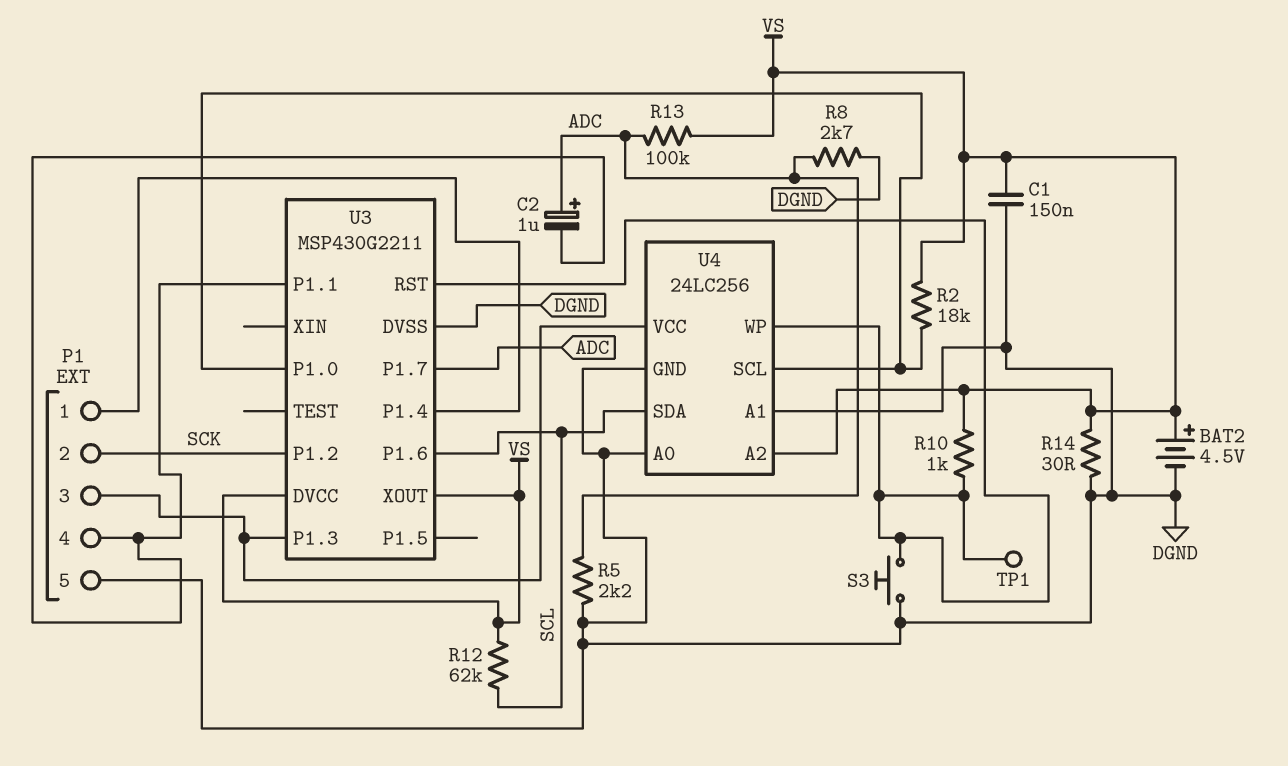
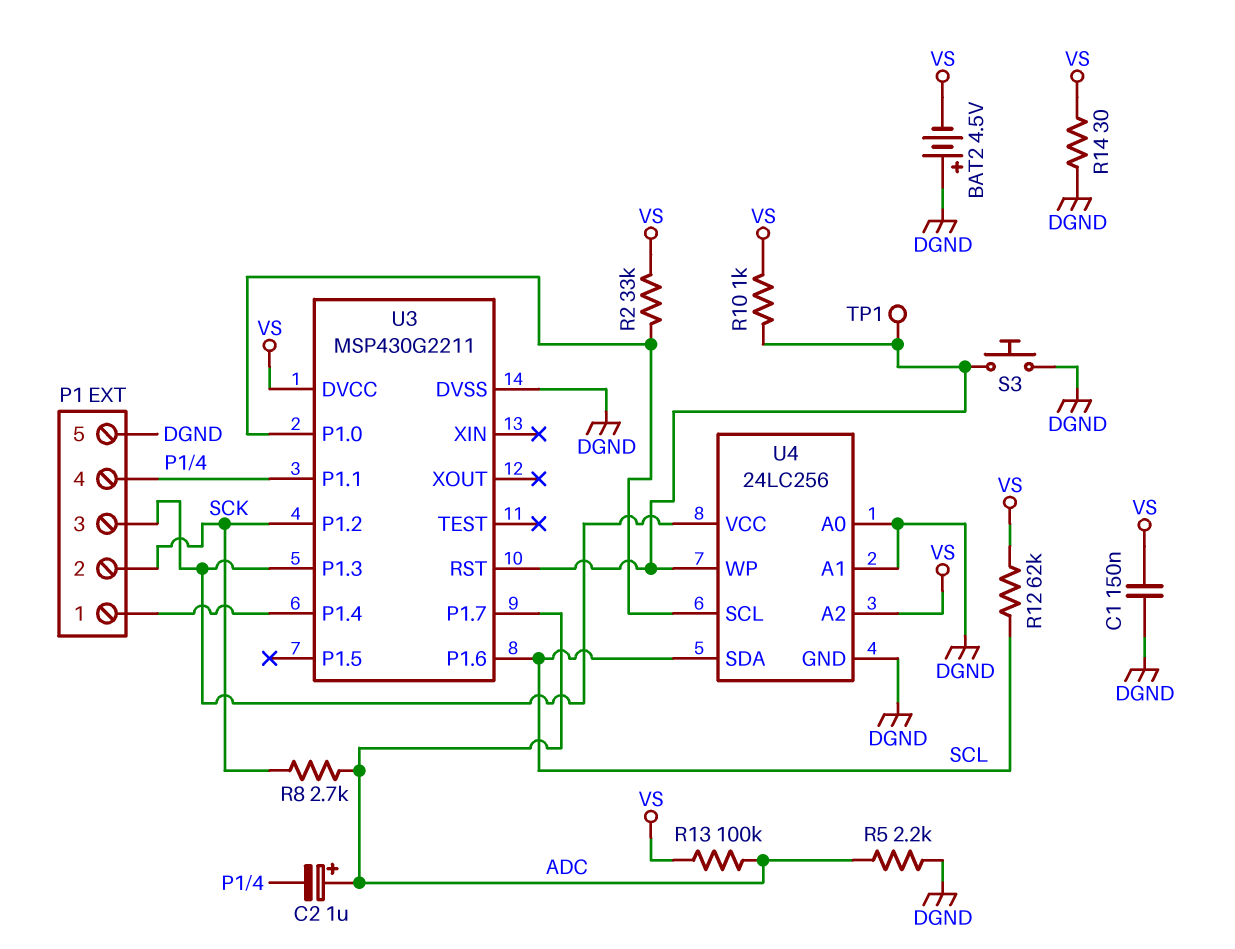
BAT2: 4.5V (plus VS, minus DGND) -> 4.5V (plus DGND, minus VS)
R2: 18k (U3/P1.0, VS) -> 33k (U3/P1.0, VS)
R8: 2.7k (ADC, DGND) -> 2.7k (ADC, SCK)
U3 pin XOUT: VS -> none

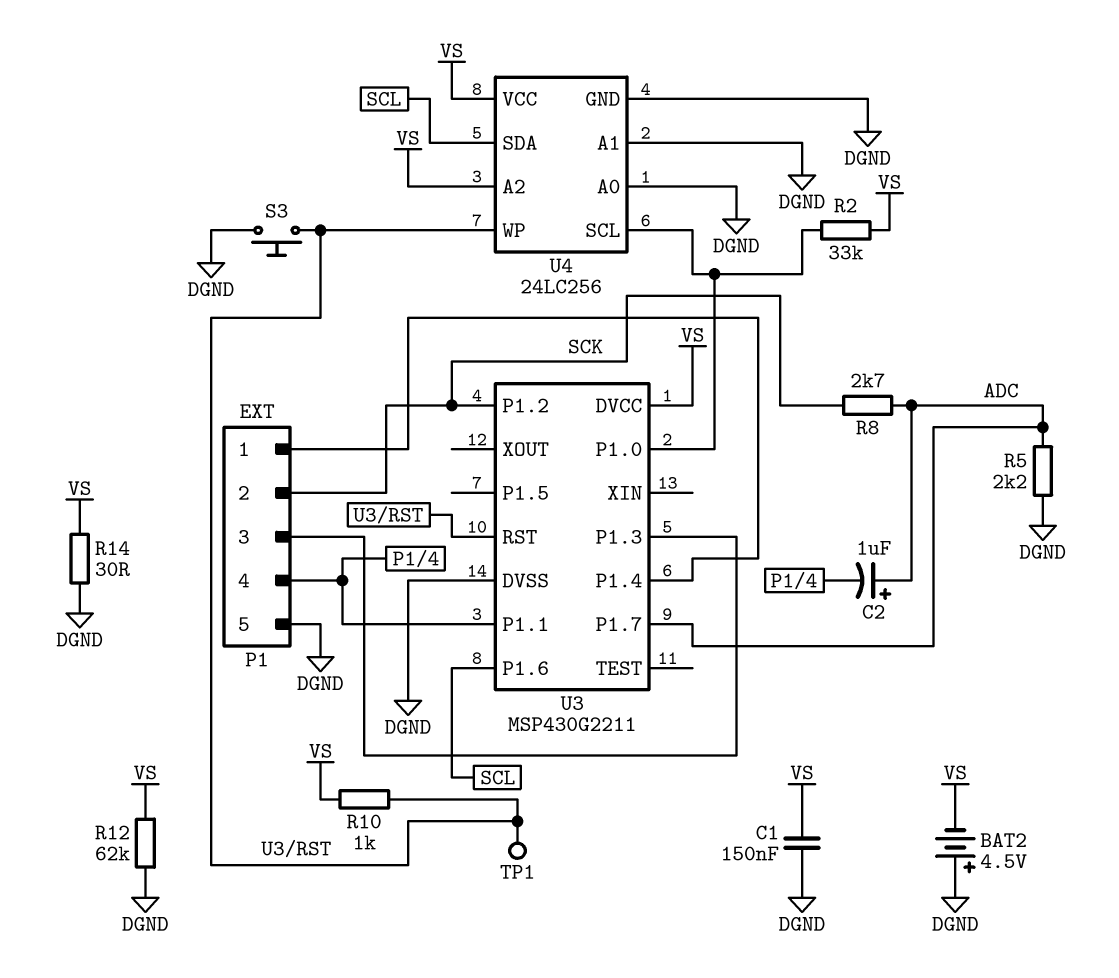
R12: 62k (SCL, VS) -> 62k (DGND, VS)
R13: 100k (ADC, VS) -> none
U4 pin VCC: P1/3 -> VS

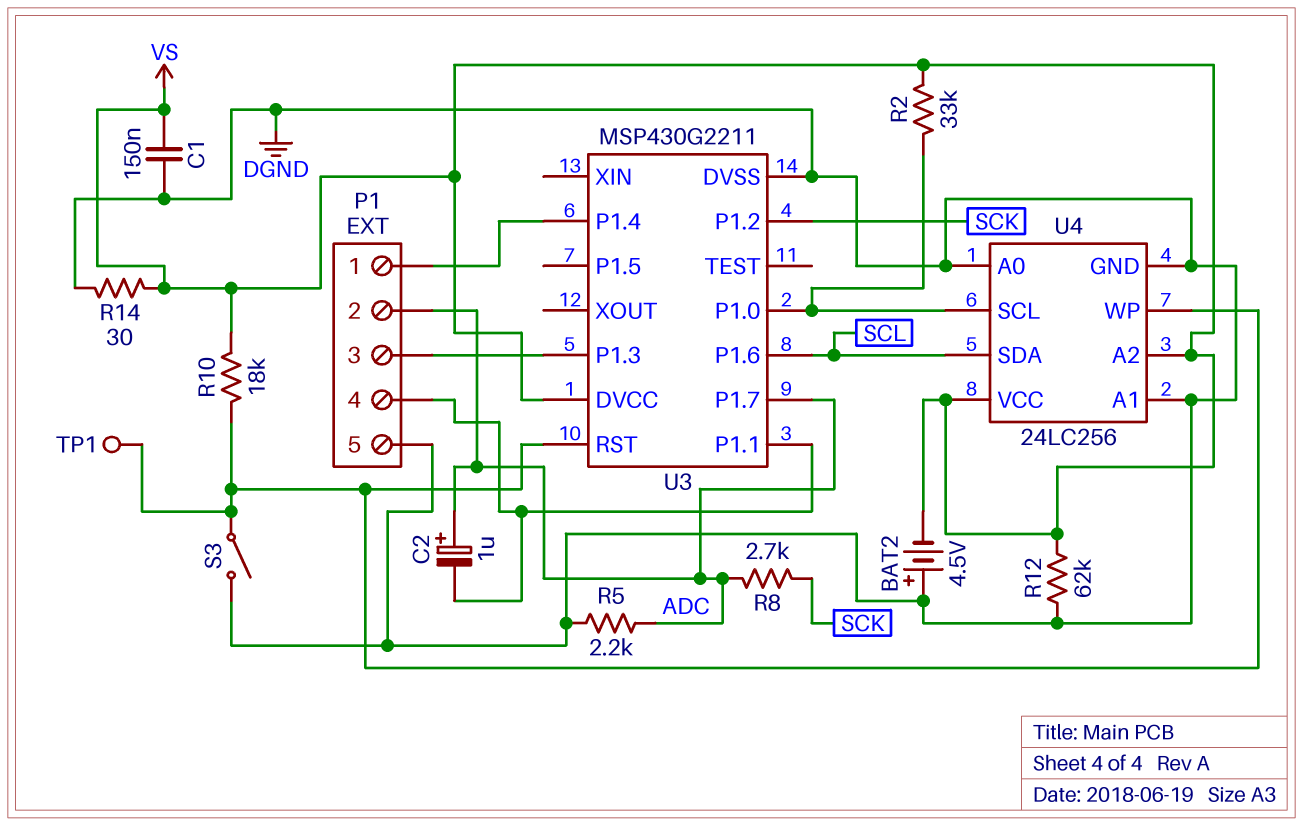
P1 pin 2: SCK -> ADC
R10: 1k (U3/RST, VS) -> 18k (U3/RST, VS)
S3: button (DGND, U3/RST) -> switch (DGND, U3/RST)

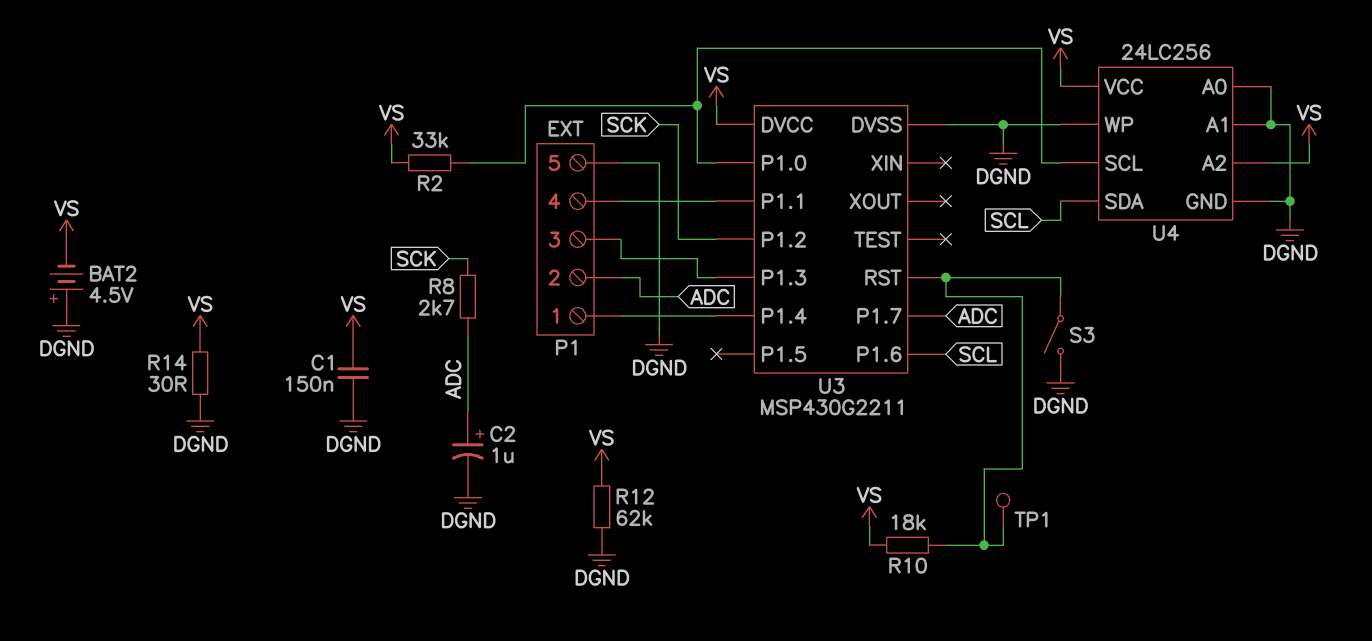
C2: 1uF (plus ADC, minus P1/4) -> 1uF (plus ADC, minus DGND)
R5: 2.2k (ADC, DGND) -> none
U4 pin WP: U3/RST -> DGND

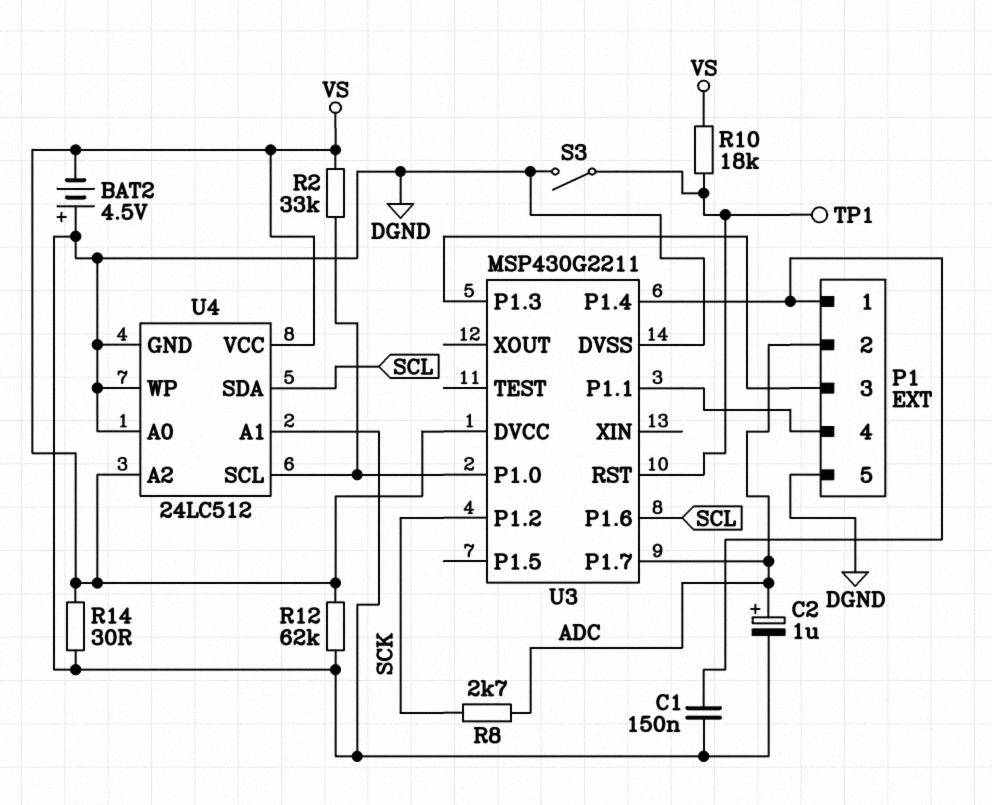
C1: 150nF (DGND, VS) -> 150nF (DGND, P1/1)
U4: 24LC256 -> 24LC512

